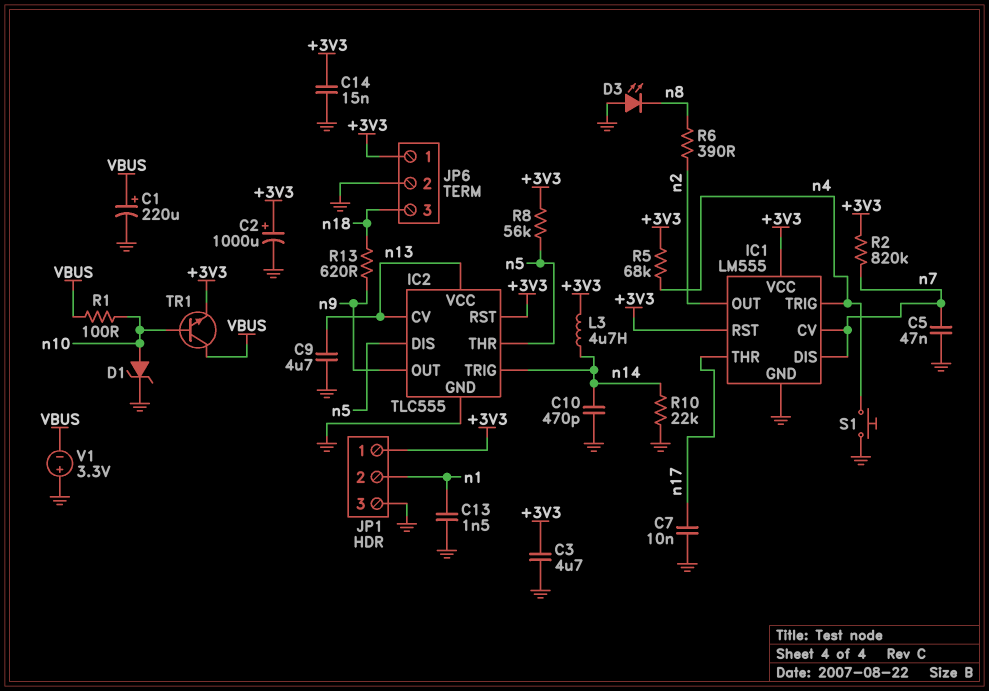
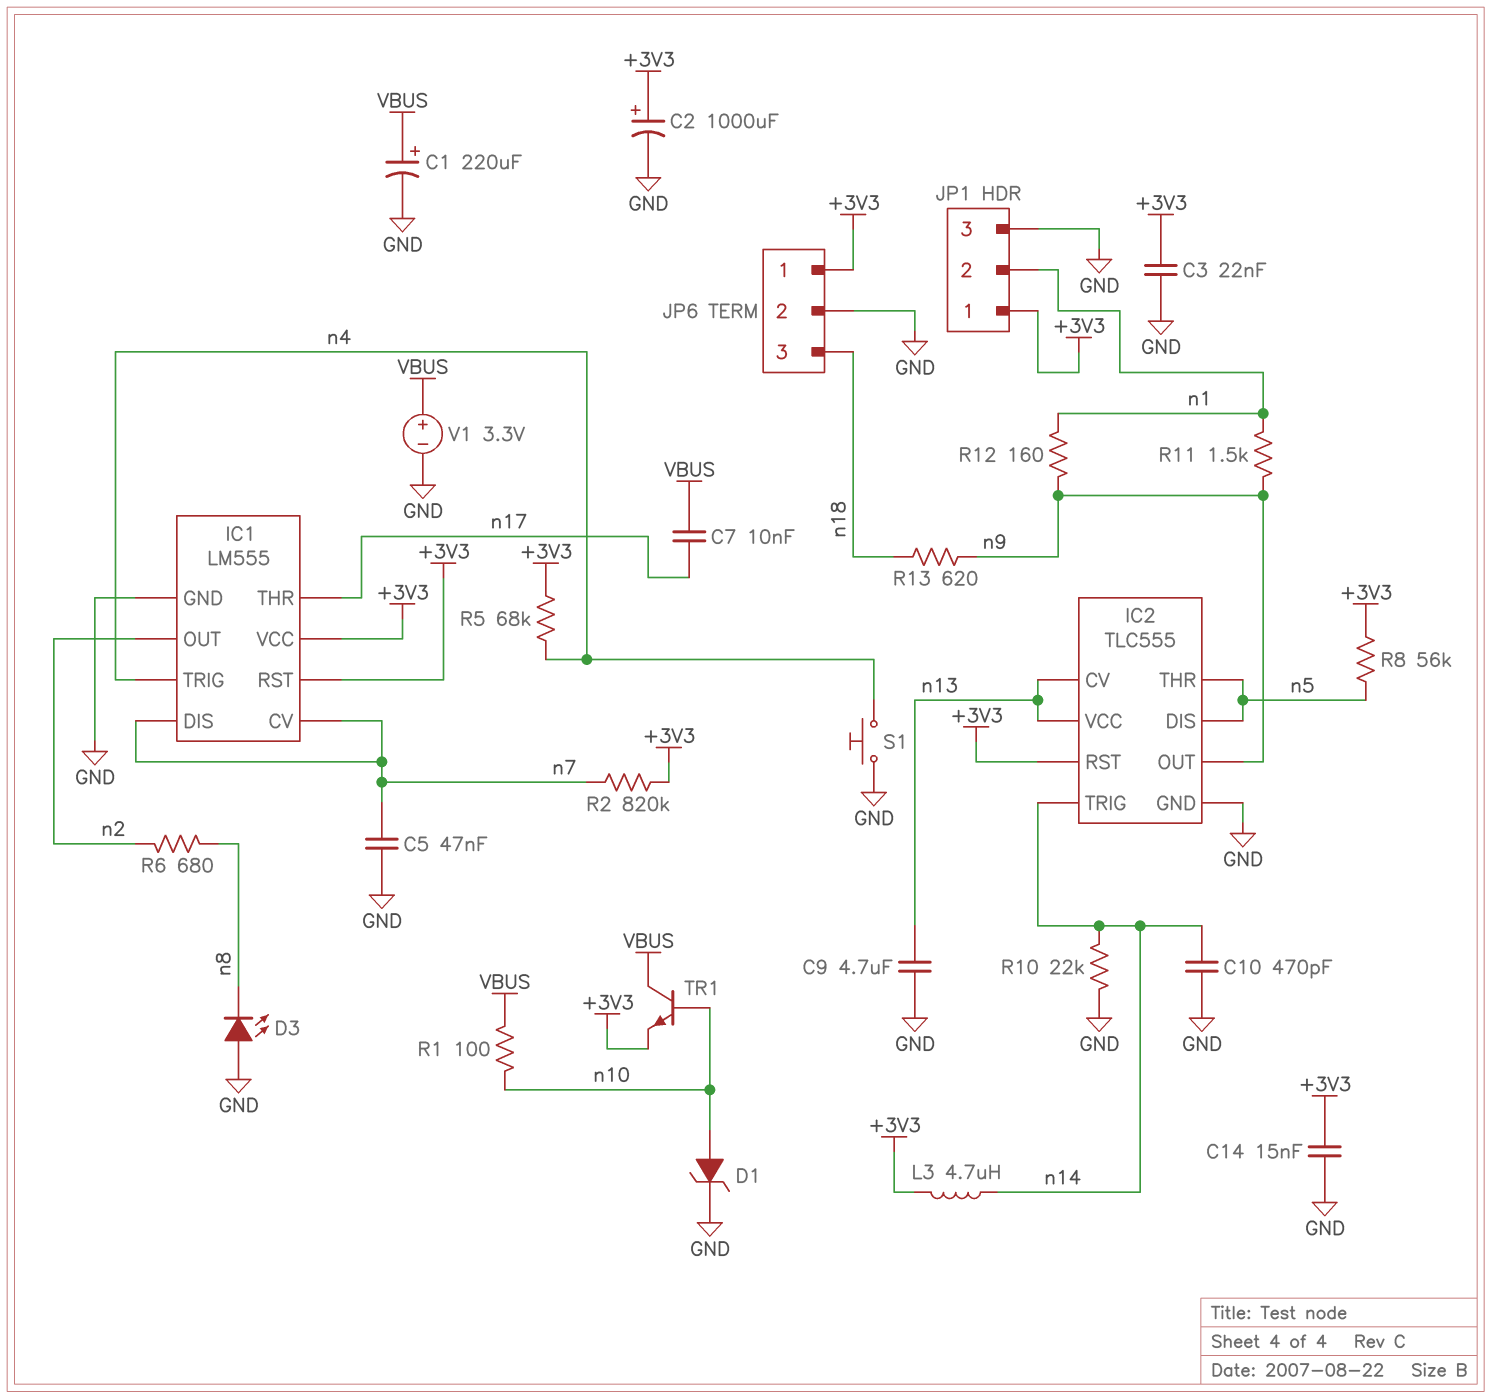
C3: 4.7uF (+3V3, GND) -> 22nF (+3V3, GND)
C7: 10nF (GND, n17) -> 10nF (VBUS, n17)
C13: 1.5nF (GND, n1) -> none
R6: 390 (n2, n8) -> 680 (n2, n8)
R11: none -> 1.5k (n1, n9)
R12: none -> 160 (n1, n9)
V1: 3.3V (plus GND, minus VBUS) -> 3.3V (plus VBUS, minus GND)

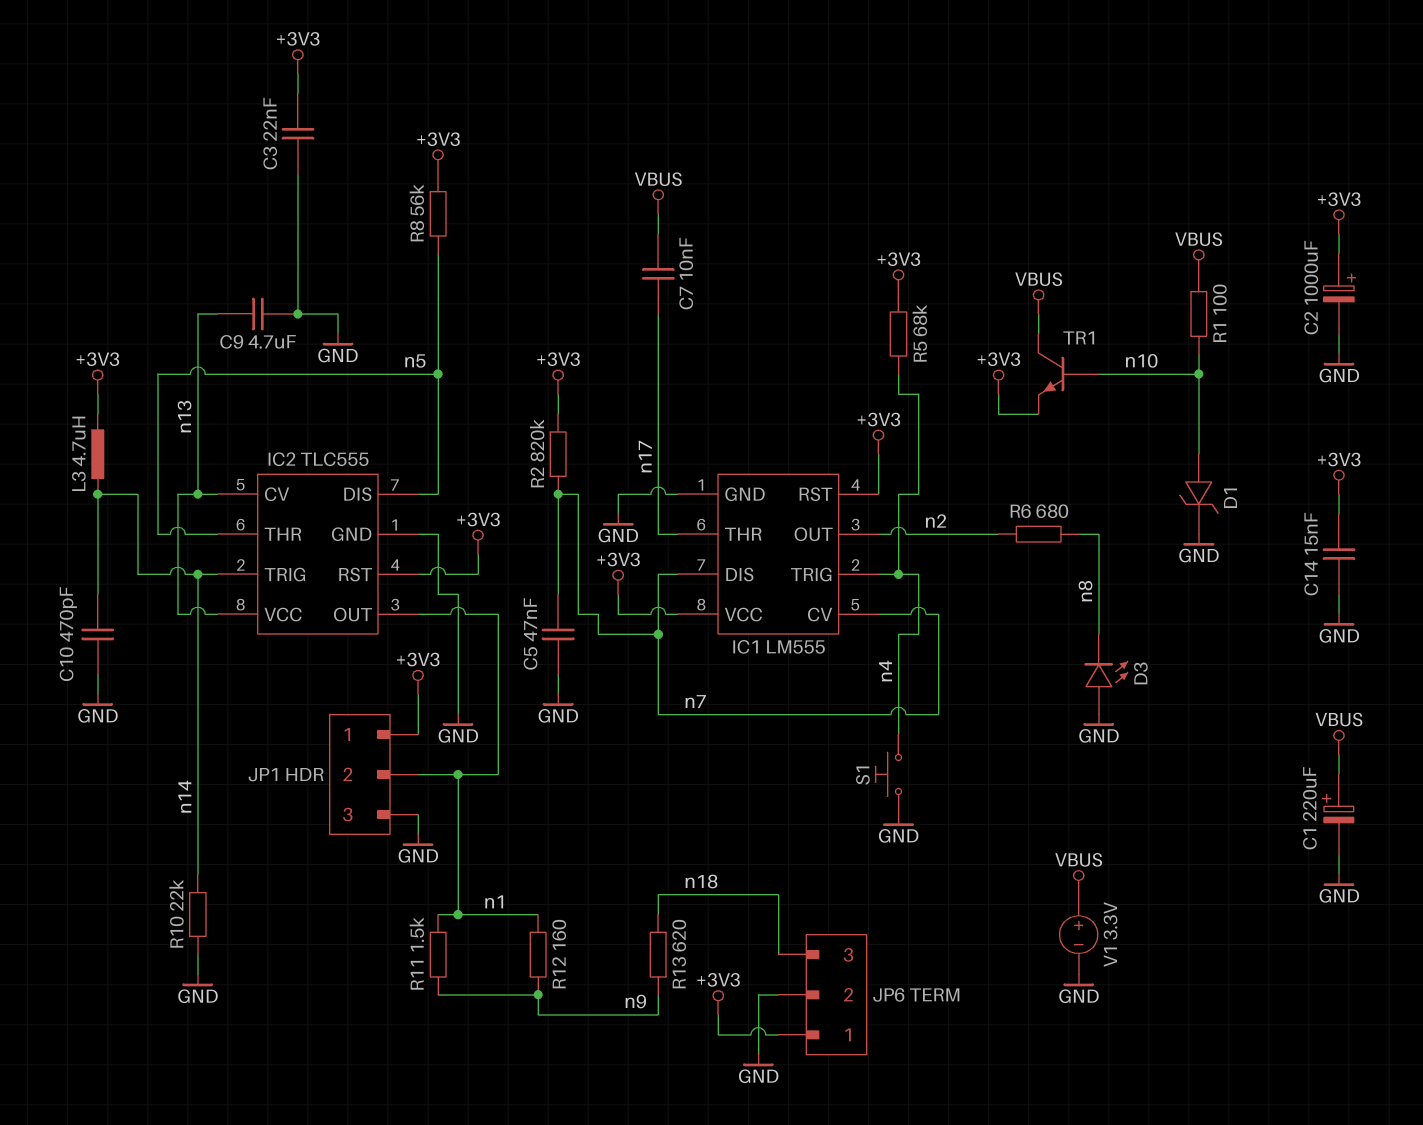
IC2 pin OUT: n9 -> n1

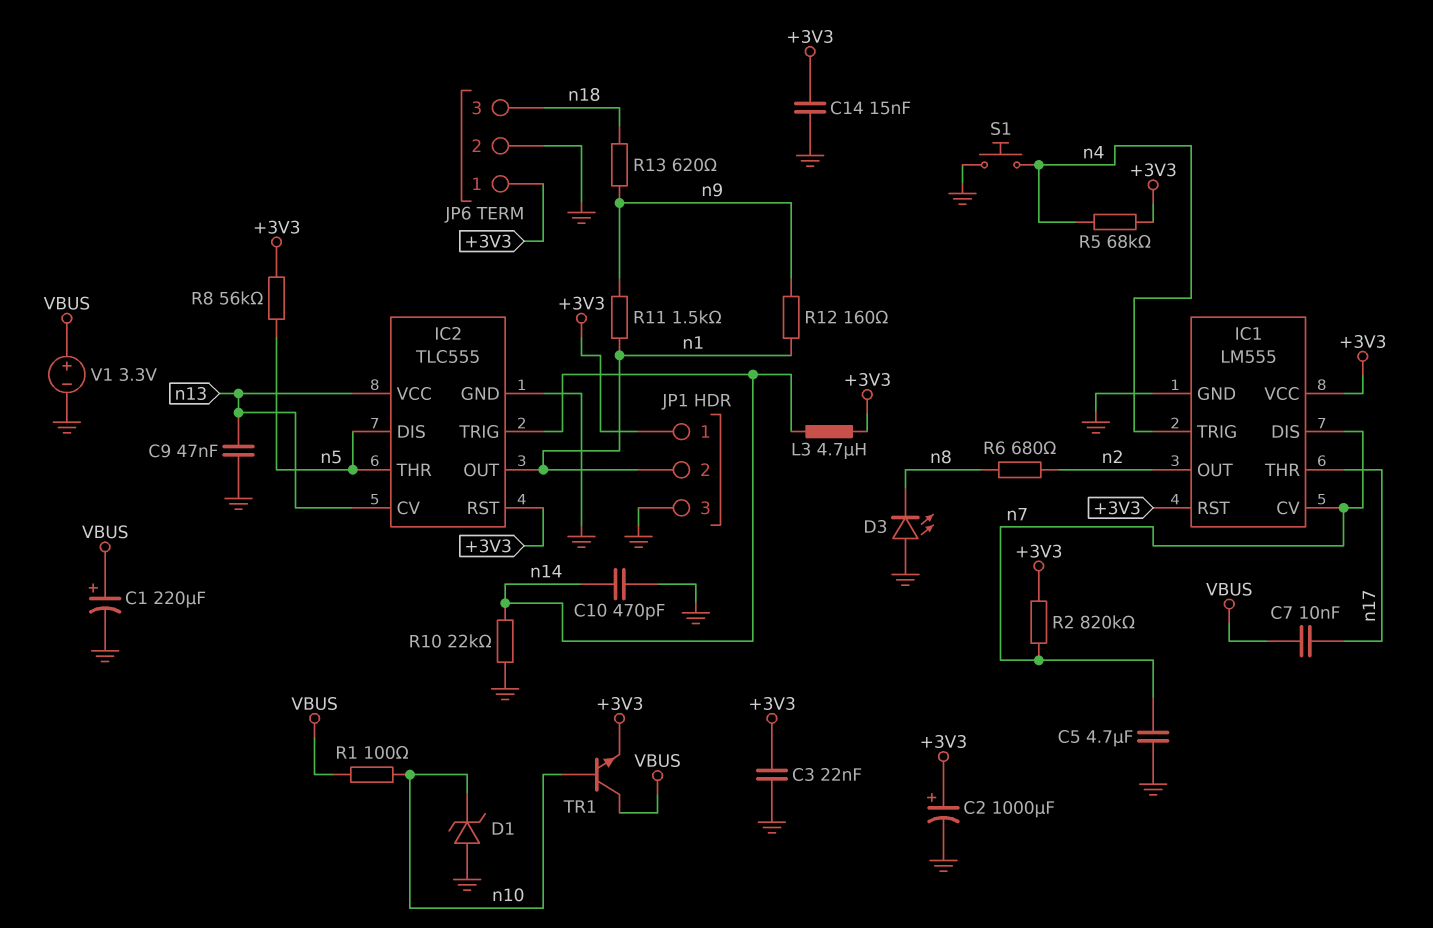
C5: 47nF (GND, n7) -> 4.7uF (GND, n7)
C9: 4.7uF (GND, n13) -> 47nF (GND, n13)
D1: zener (A n10, K GND) -> zener (A GND, K n10)

